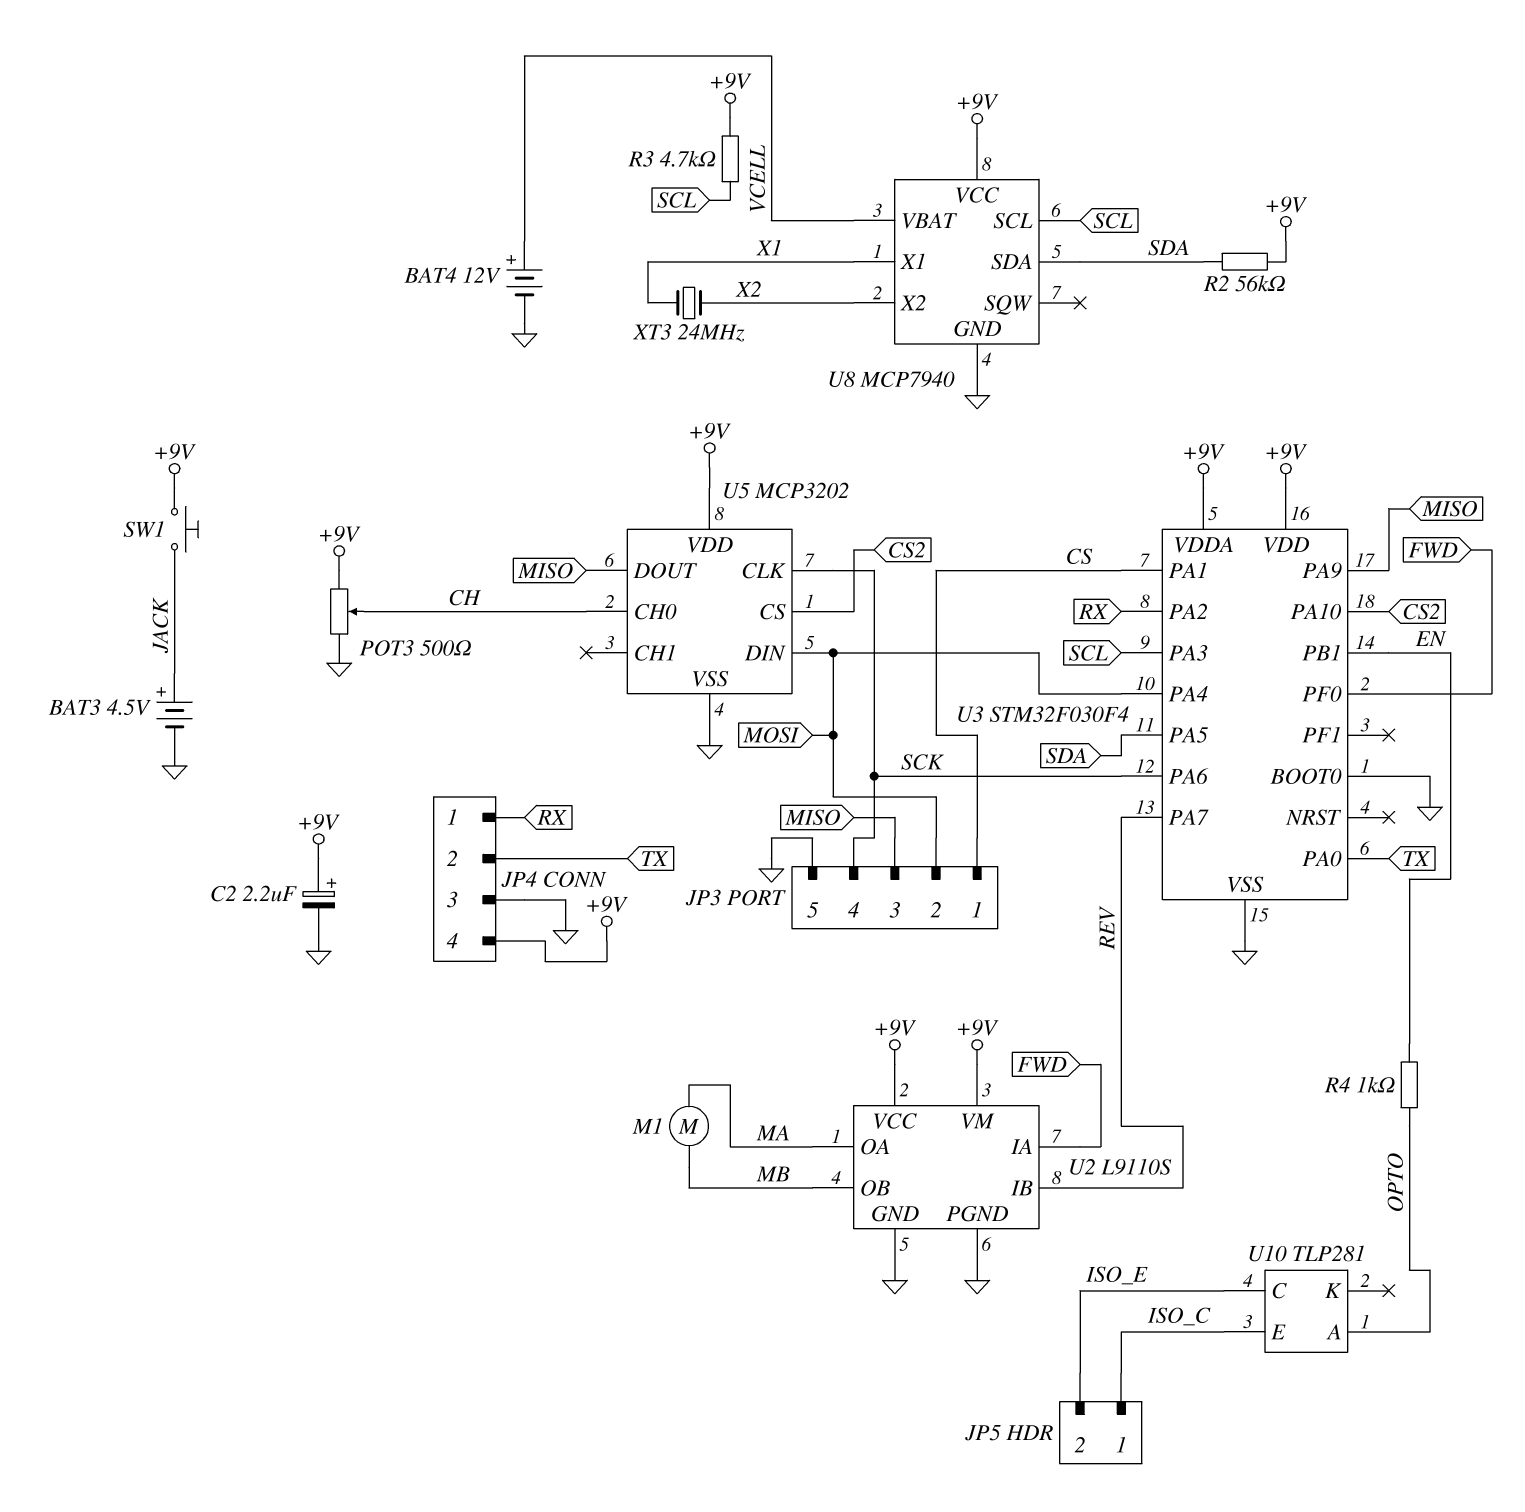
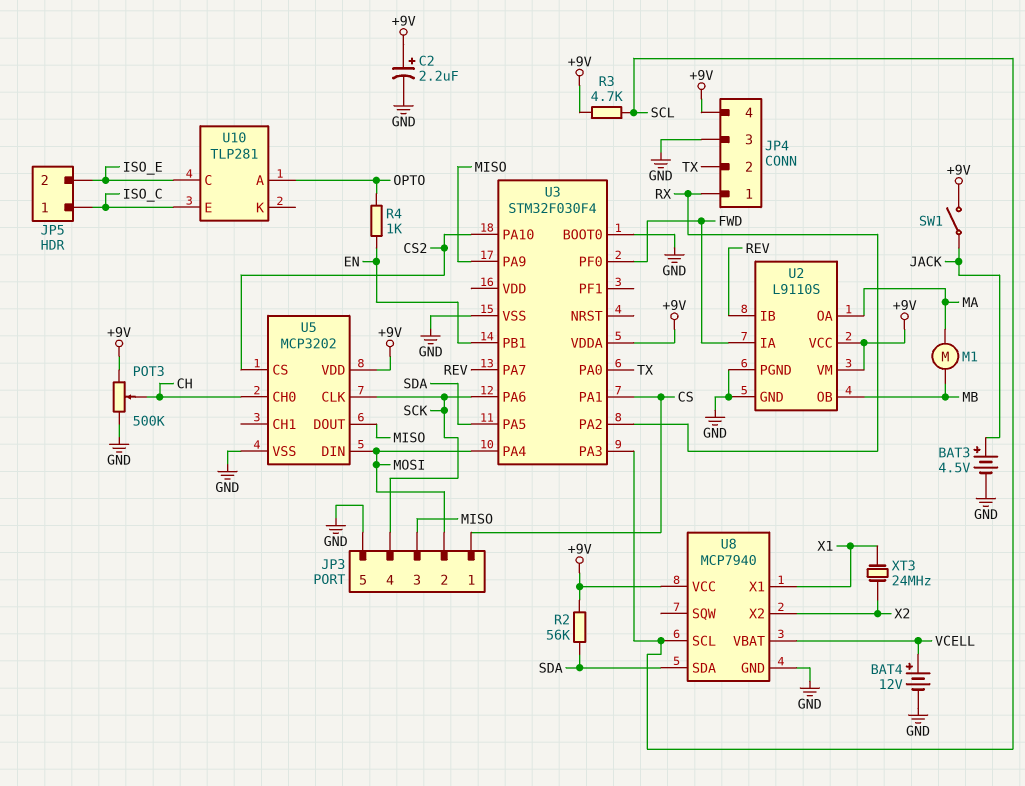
POT3: 500 (+9V, GND, wiper CH) -> 500k (+9V, GND, wiper CH)
SW1: button (+9V, JACK) -> switch (+9V, JACK)
U3 pin VDD: +9V -> none

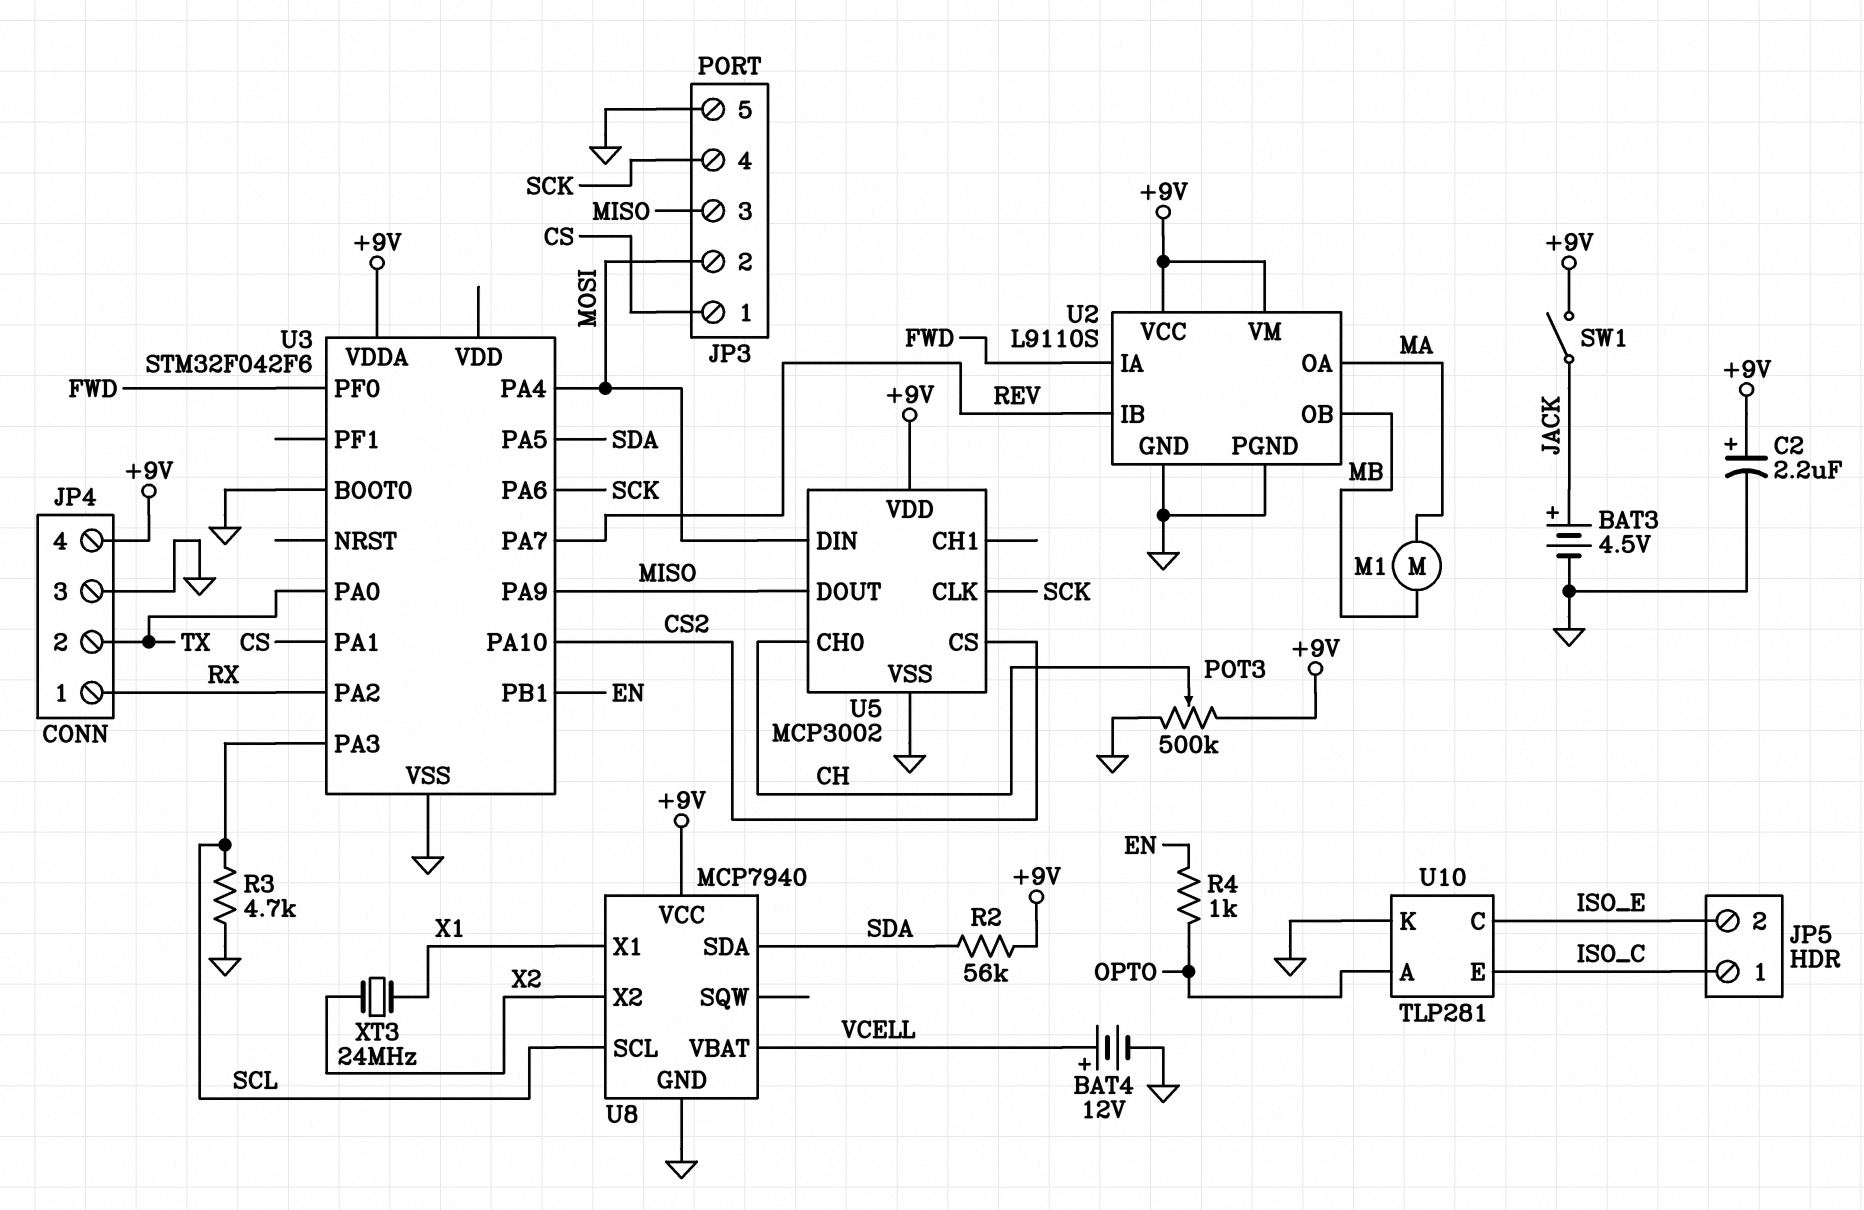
R3: 4.7k (+9V, SCL) -> 4.7k (GND, SCL)
U3: STM32F030F4 -> STM32F042F6
U5: MCP3202 -> MCP3002
U10 pin K: none -> GND

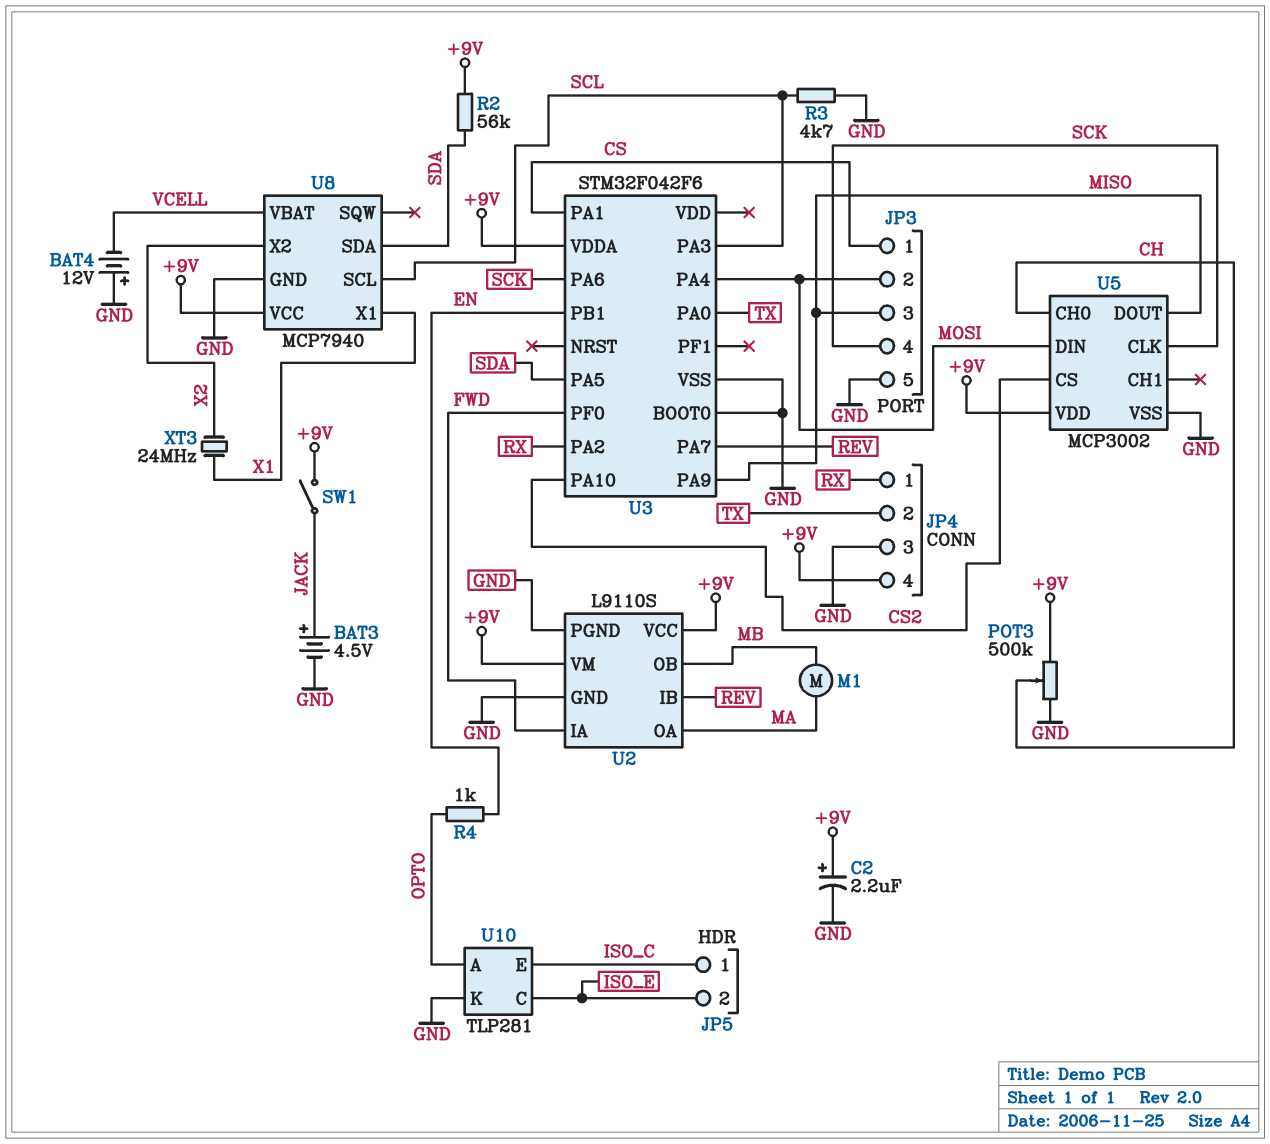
BAT4: 12V (plus VCELL, minus GND) -> 12V (plus GND, minus VCELL)

